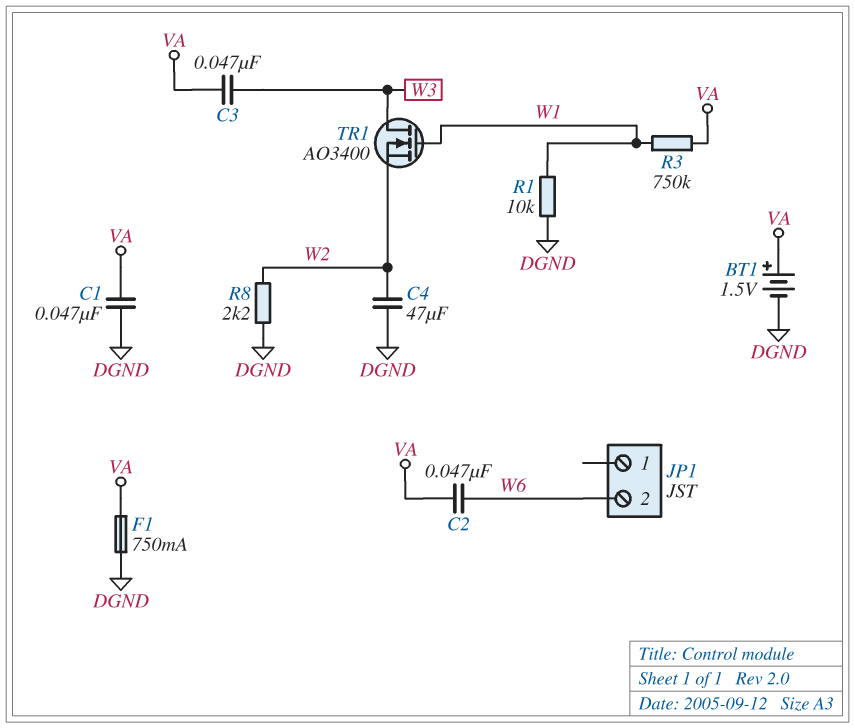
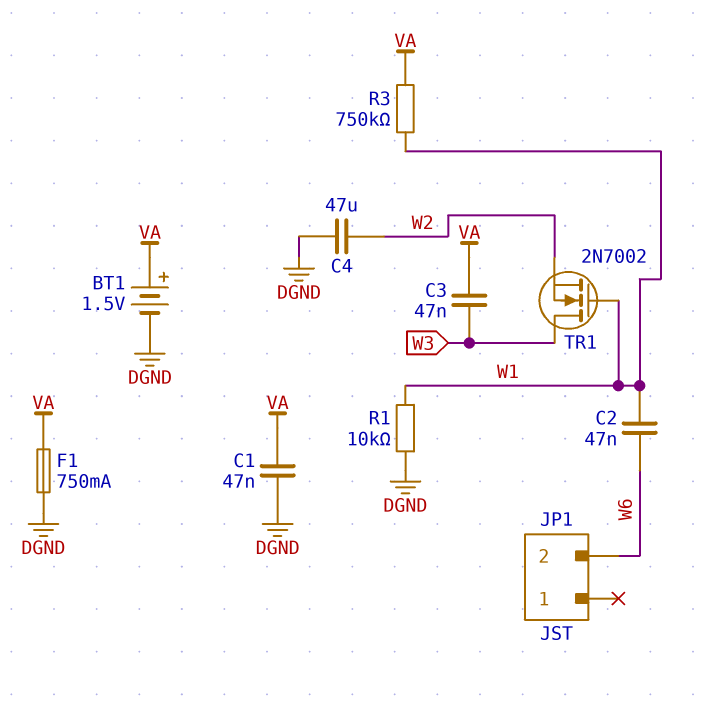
C2: 47nF (VA, W6) -> 47nF (W1, W6)
R8: 2.2k (DGND, W2) -> none
TR1: NMOS AO3400 (G W1, D W3, S W2) -> NMOS 2N7002 (G W1, D W3, S W2)

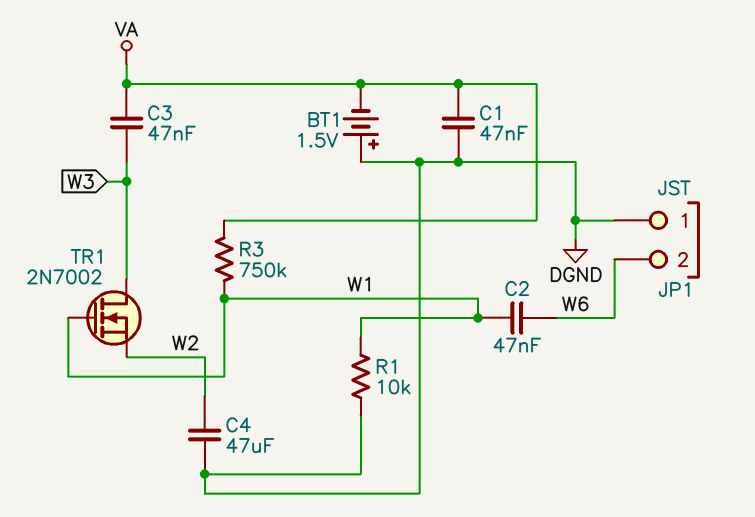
BT1: 1.5V (plus VA, minus DGND) -> 1.5V (plus DGND, minus VA)
F1: 750mA (DGND, VA) -> none
JP1 pin 1: none -> DGND

